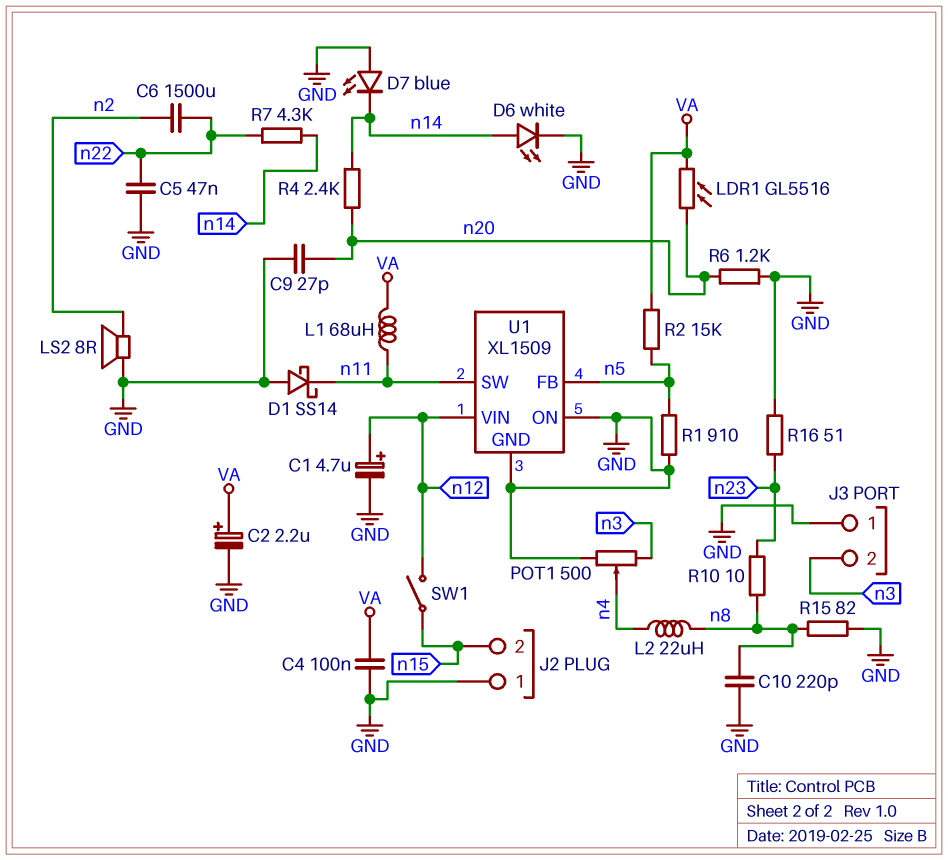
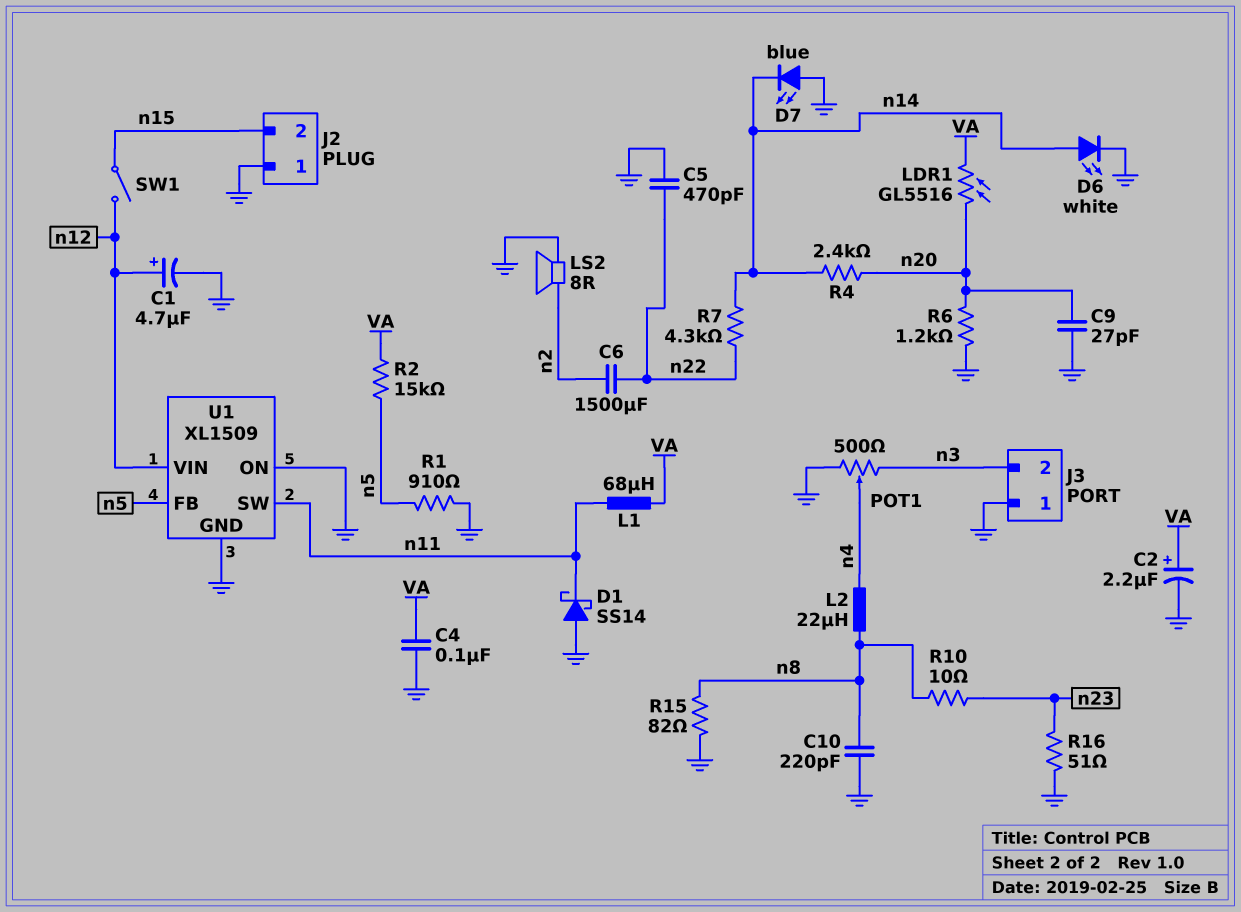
C5: 47nF (GND, n22) -> 470pF (GND, n22)

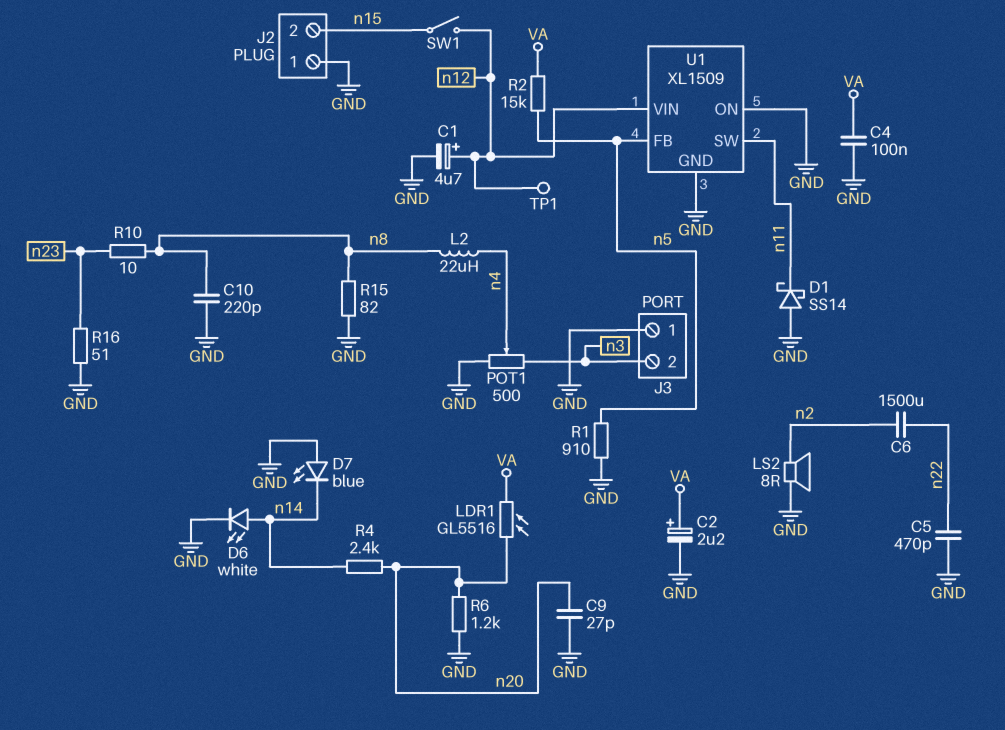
L1: 68uH (VA, n11) -> none
R7: 4.3k (n14, n22) -> none
TP1: none -> test point (n12)

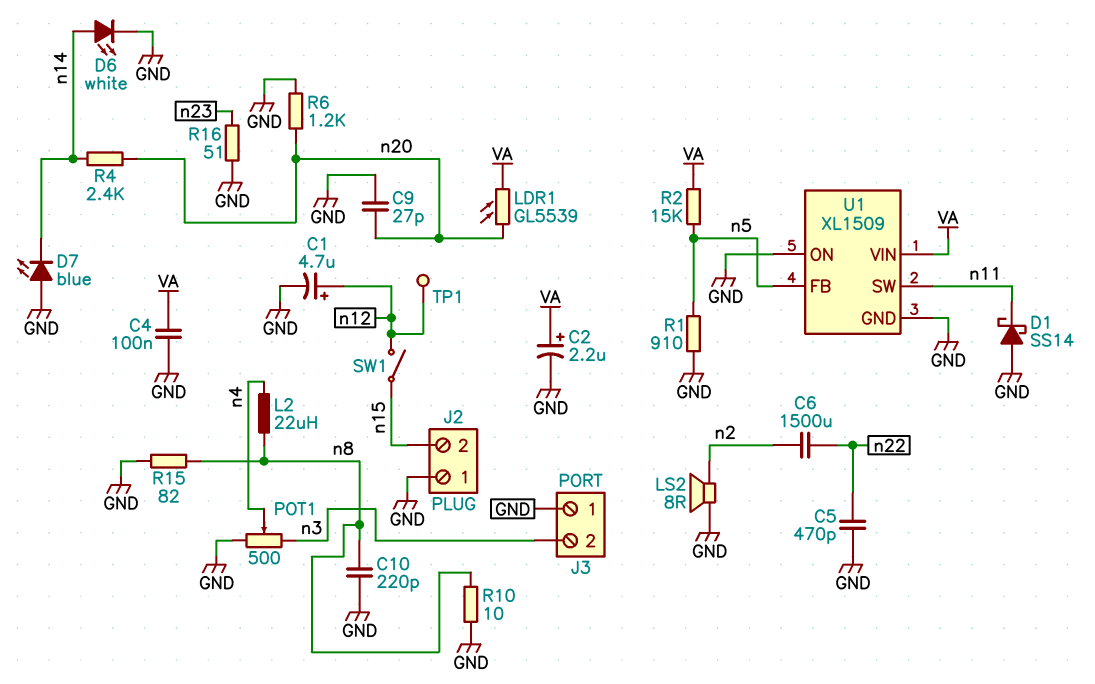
LDR1: GL5516 (VA, n20) -> GL5539 (VA, n20)
R10: 10 (n8, n23) -> 10 (GND, n8)
U1 pin VIN: n12 -> VA

